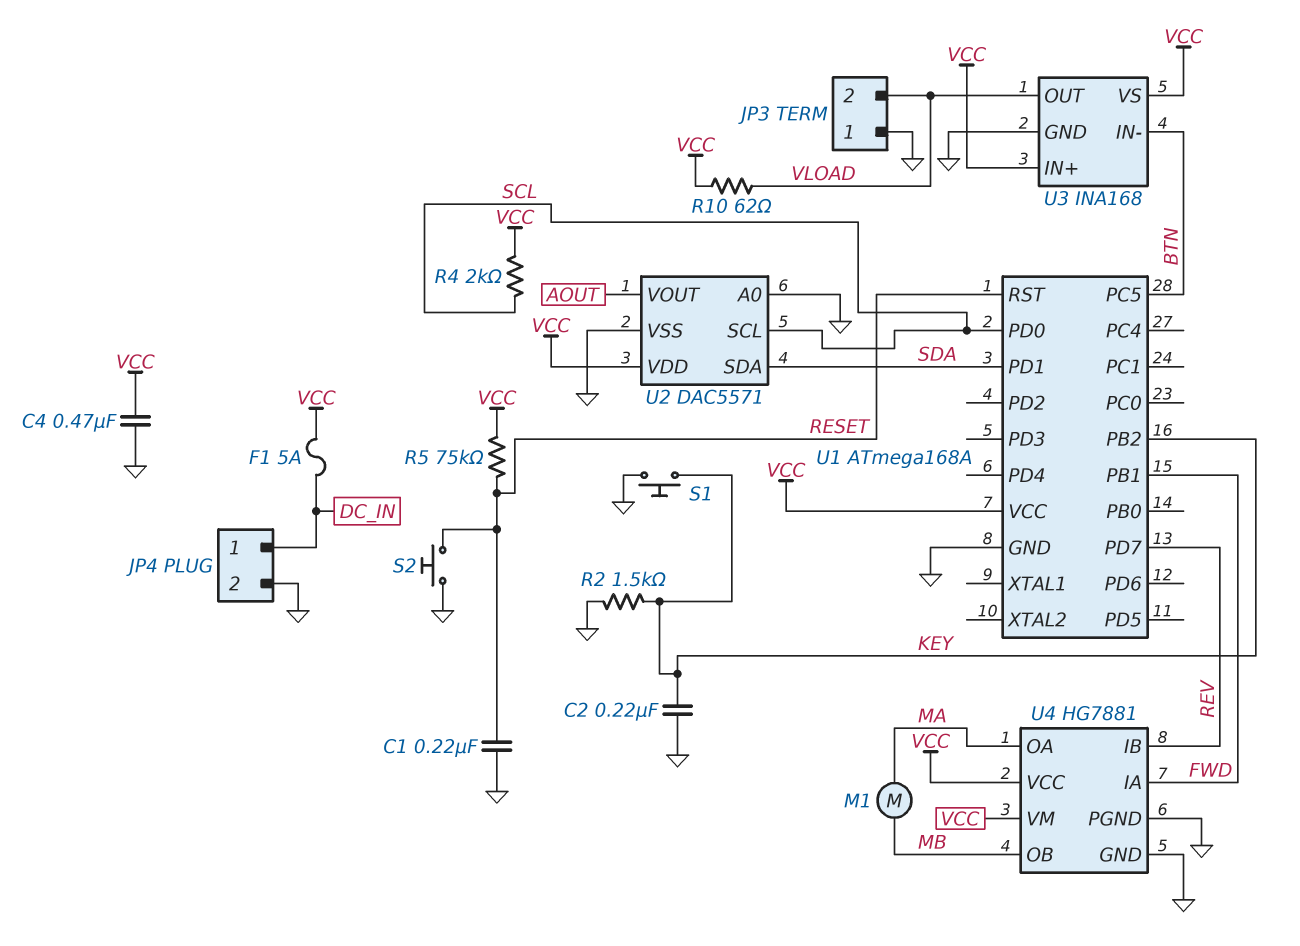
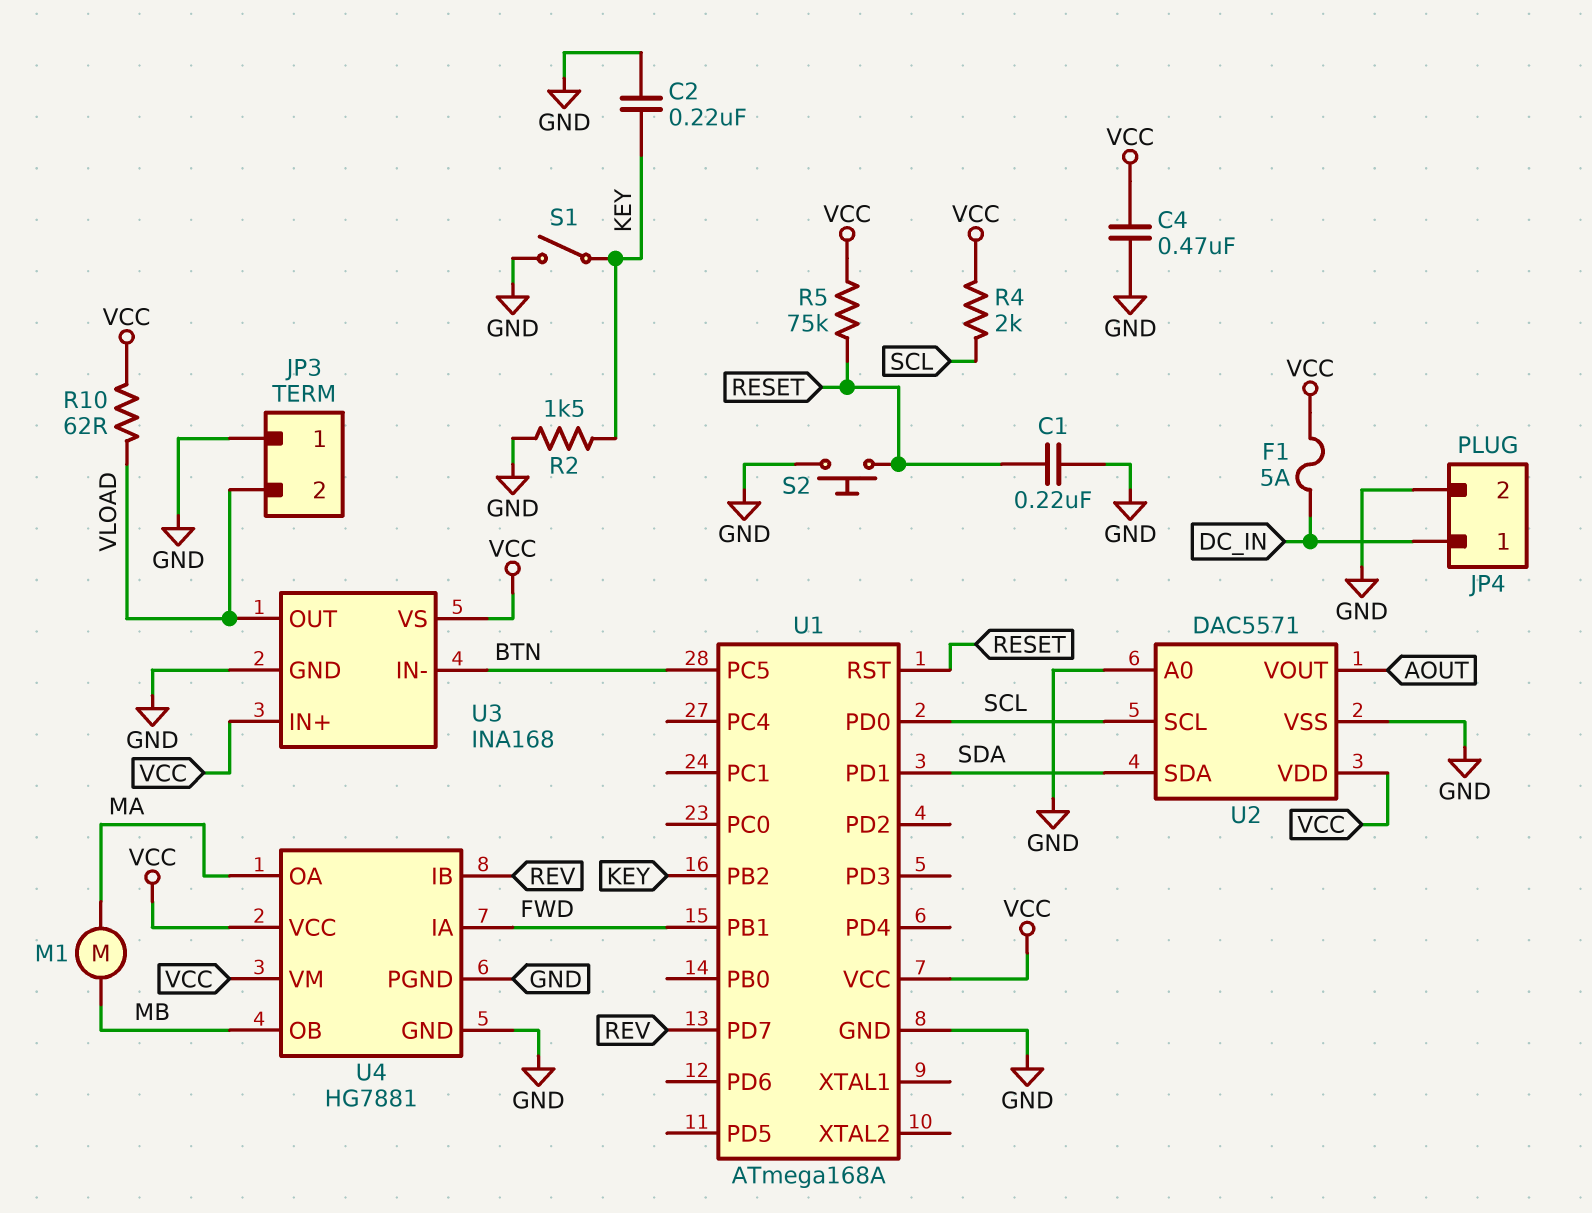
S1: button (GND, KEY) -> switch (GND, KEY)

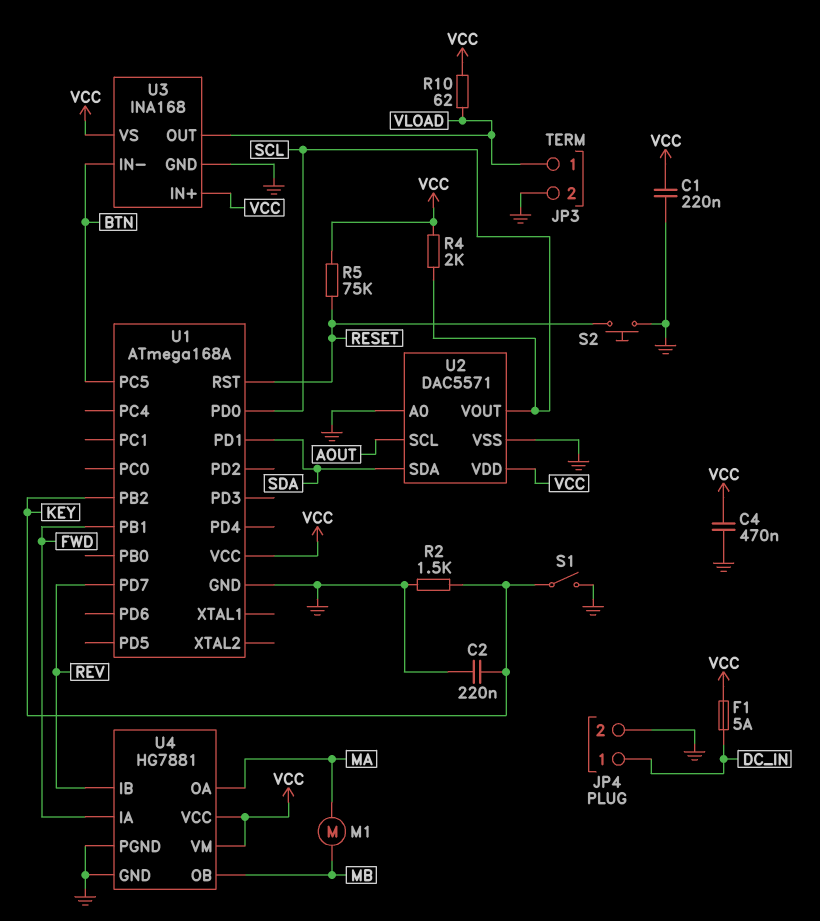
C1: 220nF (GND, RESET) -> 220nF (GND, VCC)
JP3 pin 1: GND -> VLOAD
JP3 pin 2: VLOAD -> GND
U2 pin SCL: SCL -> AOUT
U2 pin VOUT: AOUT -> SCL

